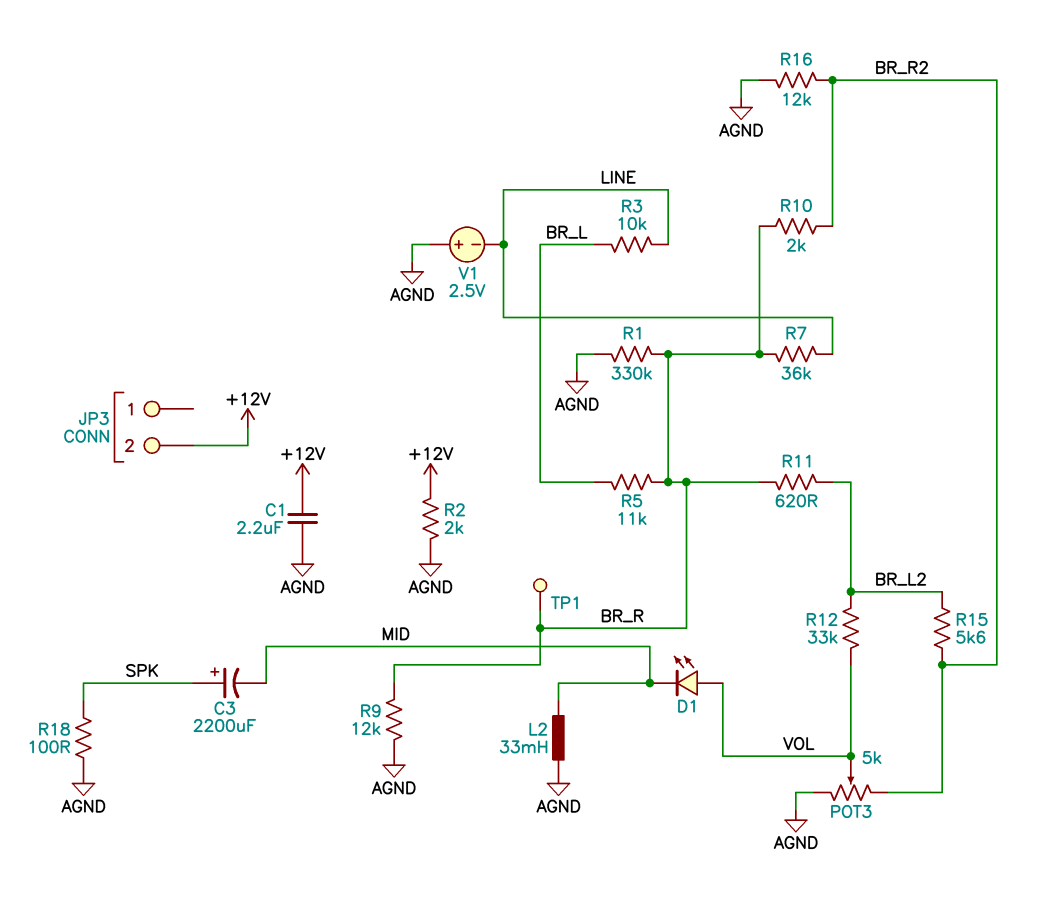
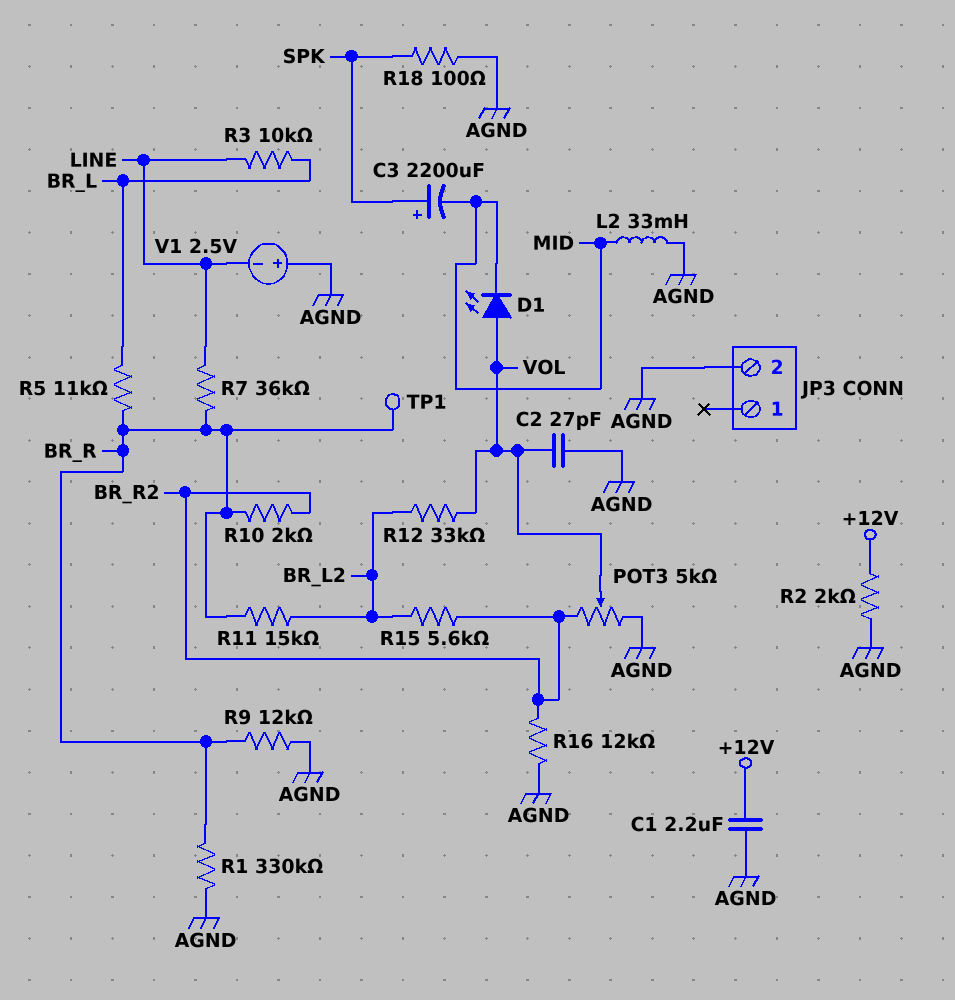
C2: none -> 27pF (AGND, VOL)
JP3 pin 2: +12V -> AGND
R11: 620 (BR_L2, BR_R) -> 15k (BR_L2, BR_R)

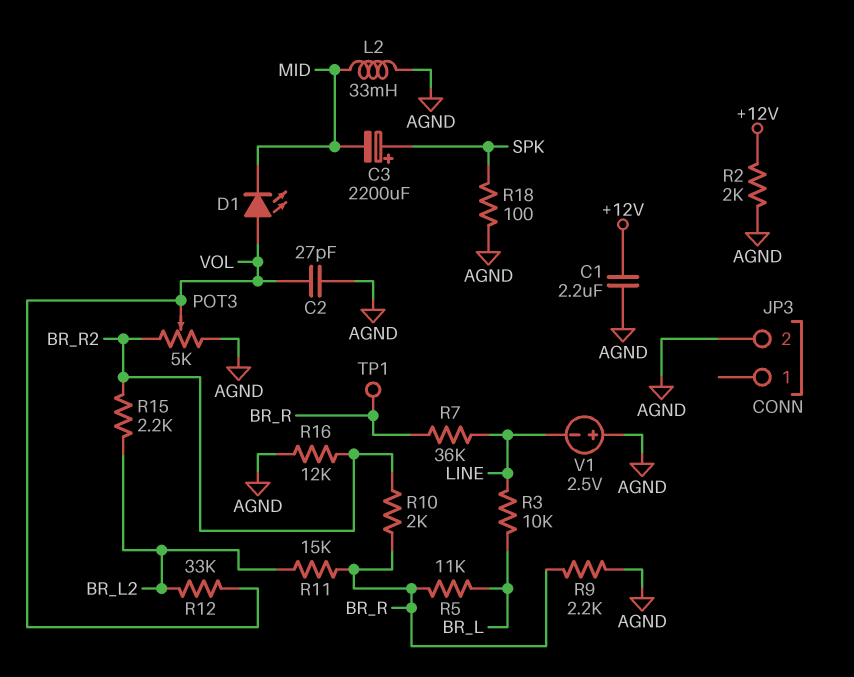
R1: 330k (AGND, BR_R) -> none
R9: 12k (AGND, BR_R) -> 2.2k (AGND, BR_R)
R15: 5.6k (BR_L2, BR_R2) -> 2.2k (BR_L2, BR_R2)

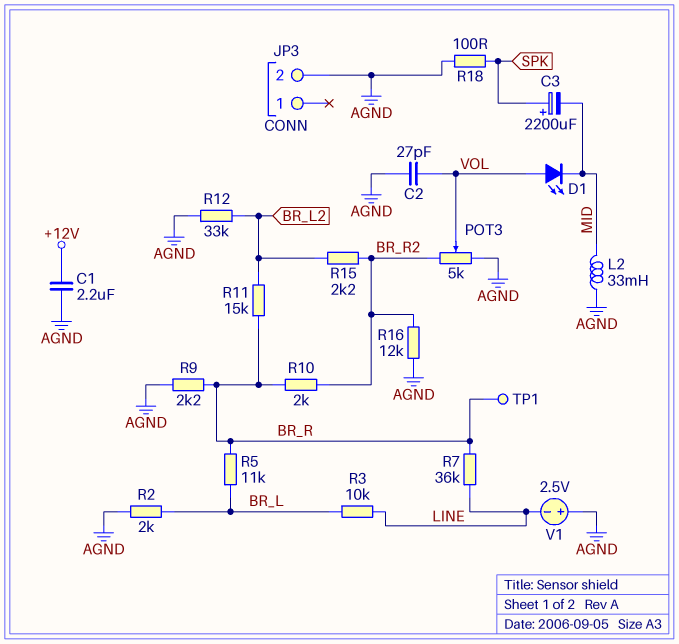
R2: 2k (+12V, AGND) -> 2k (AGND, BR_L)
R12: 33k (BR_L2, VOL) -> 33k (AGND, BR_L2)

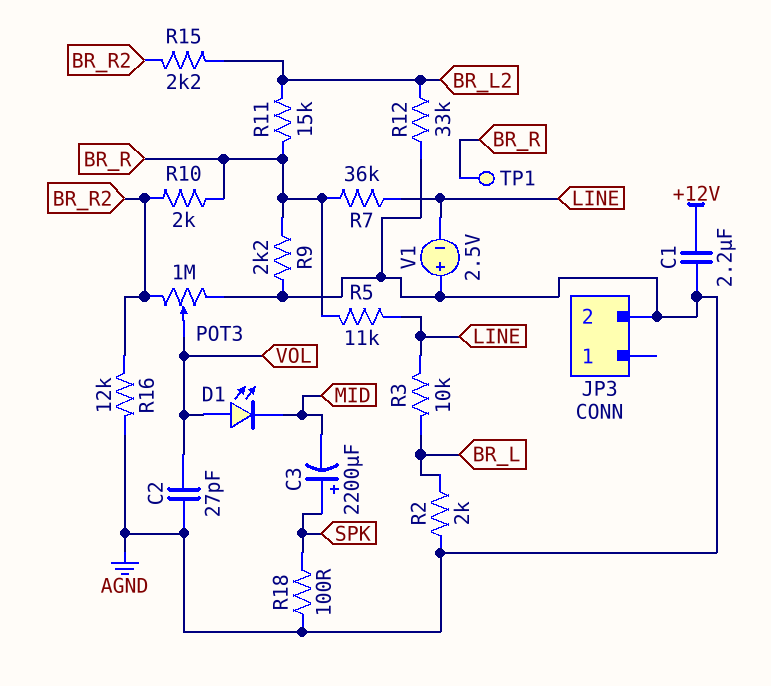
L2: 33mH (AGND, MID) -> none
POT3: 5k (AGND, BR_R2, wiper VOL) -> 1M (AGND, BR_R2, wiper VOL)
R5: 11k (BR_L, BR_R) -> 11k (BR_R, LINE)

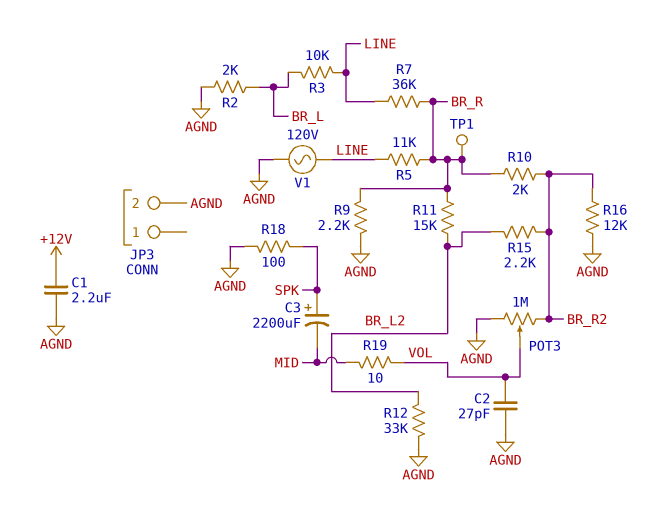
D1: LED (A VOL, K MID) -> none
R19: none -> 10 (MID, VOL)
V1: 2.5V (plus AGND, minus LINE) -> AC 120V (AGND, LINE)

